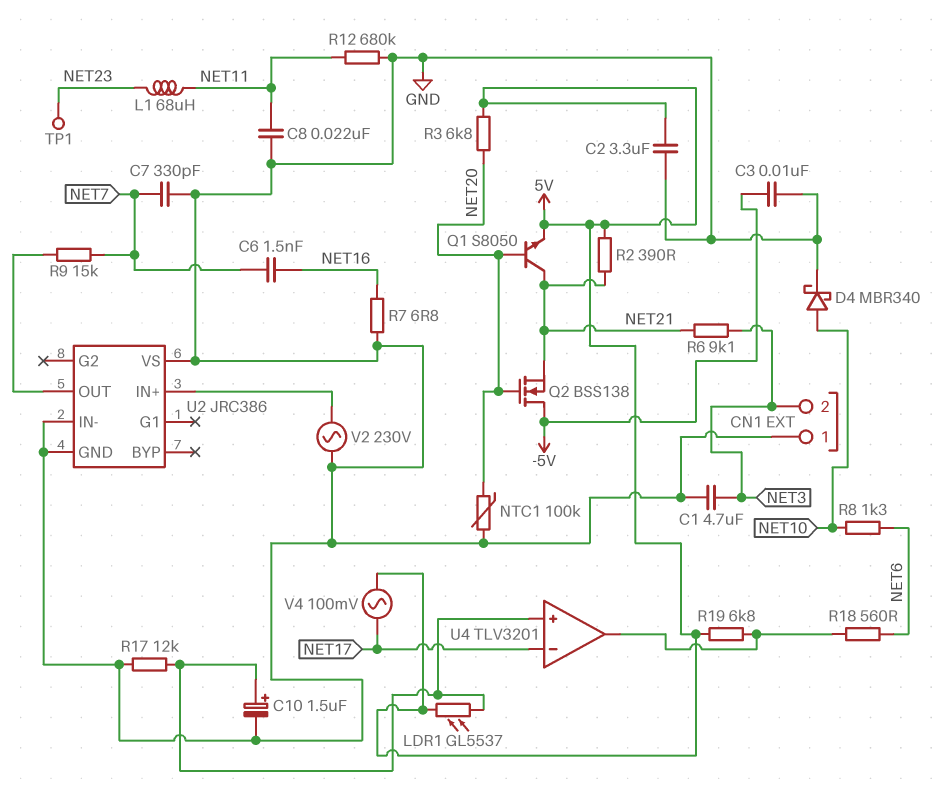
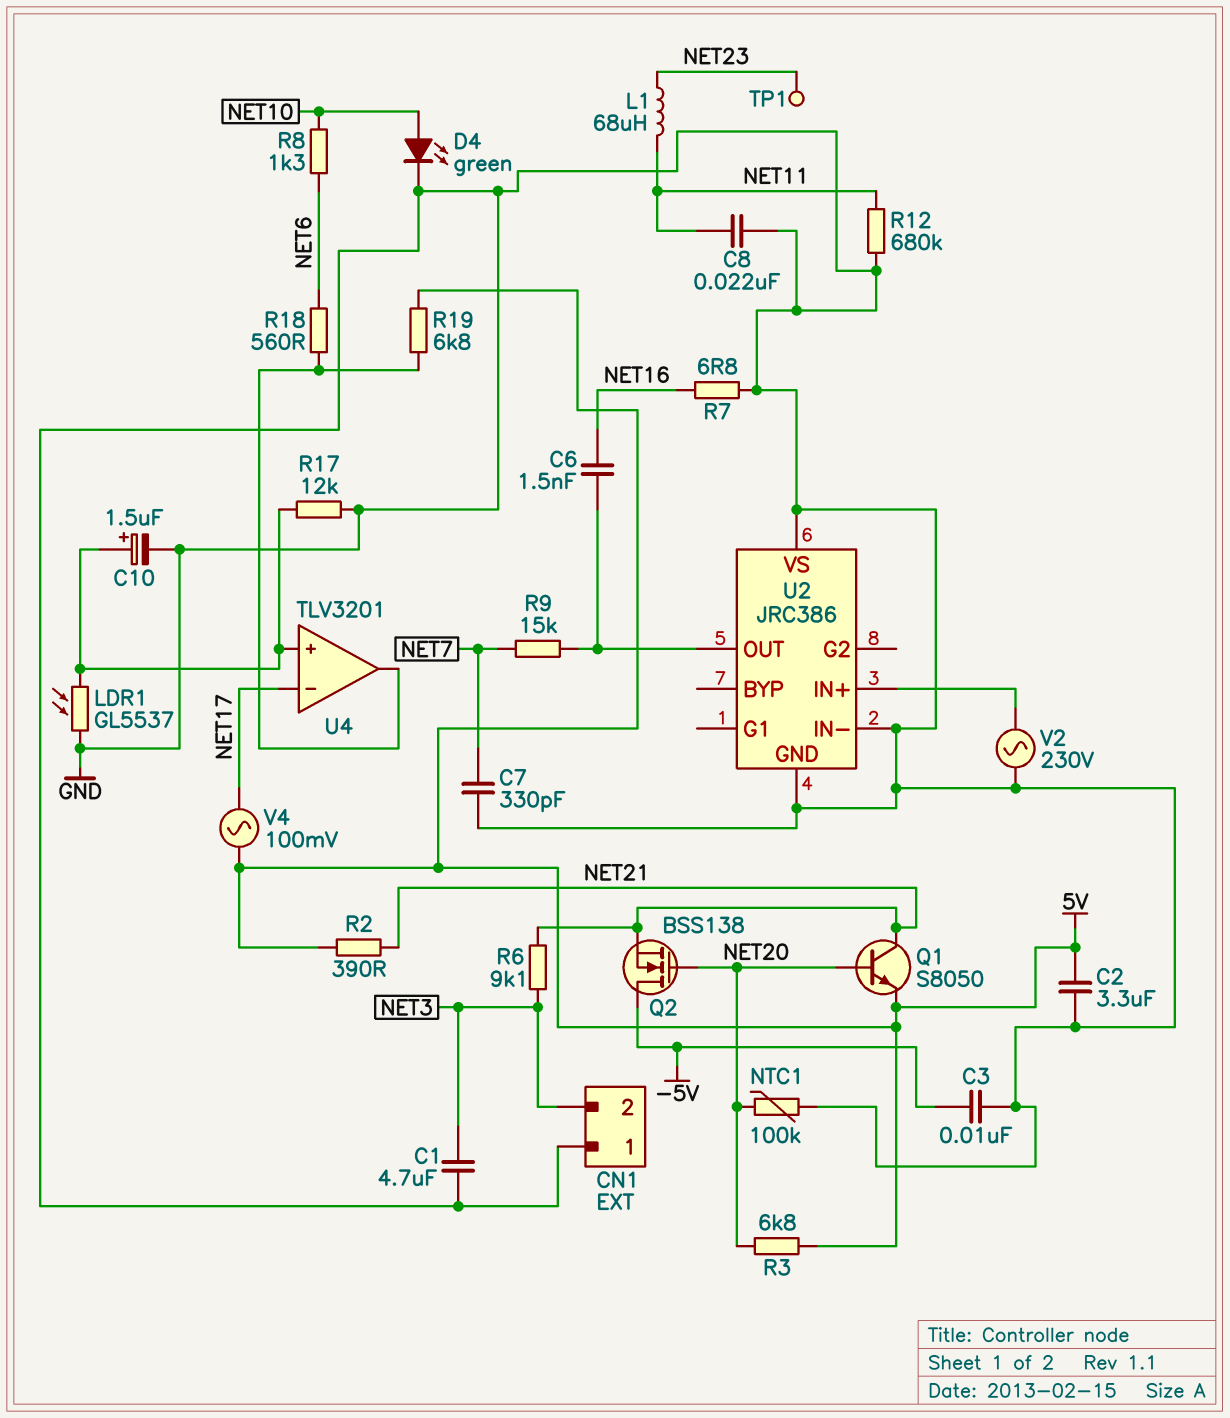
C6: 1.5nF (NET7, NET16) -> 1.5nF (NET16, U2/OUT)
D4: schottky MBR340 (A NET10, K GND) -> LED green (A NET10, K GND)
LDR1: GL5537 (5V, U4/in+) -> GL5537 (GND, U4/in+)

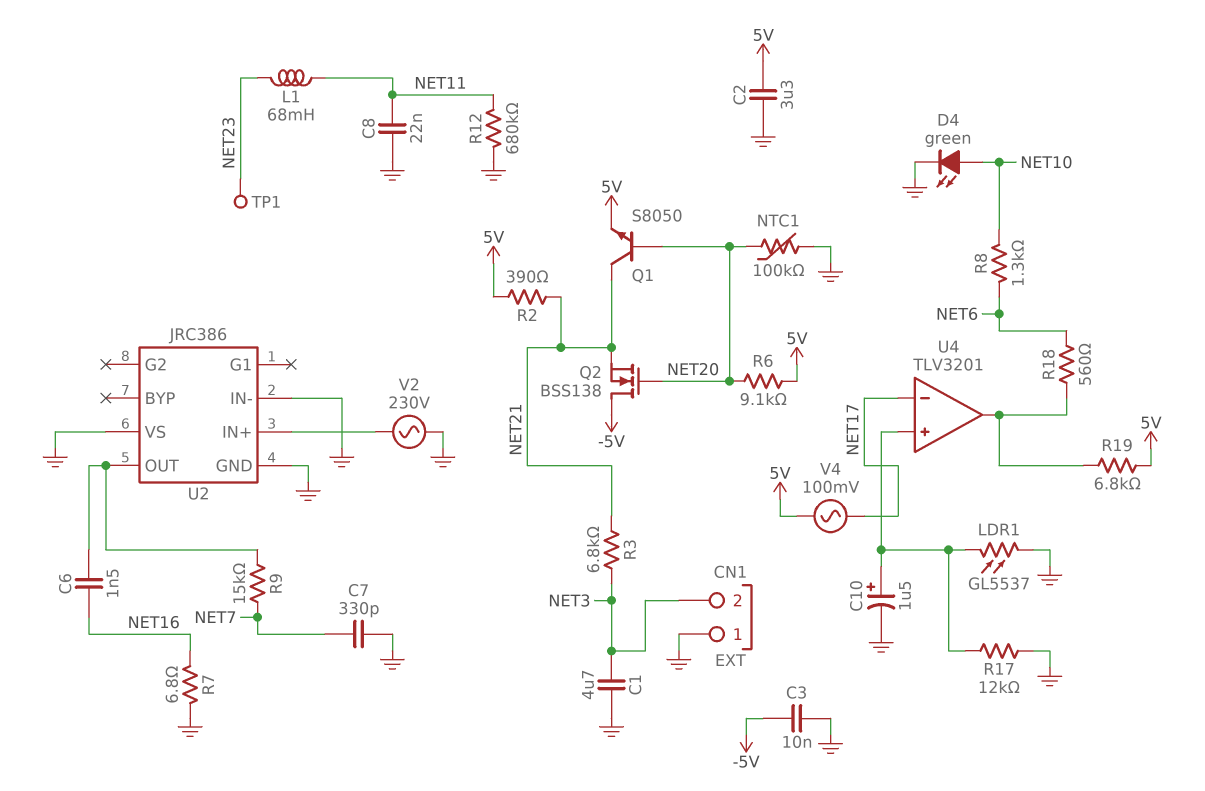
L1: 68uH (NET11, NET23) -> 68mH (NET11, NET23)
R3: 6.8k (5V, NET20) -> 6.8k (NET3, NET21)
R6: 9.1k (NET3, NET21) -> 9.1k (5V, NET20)

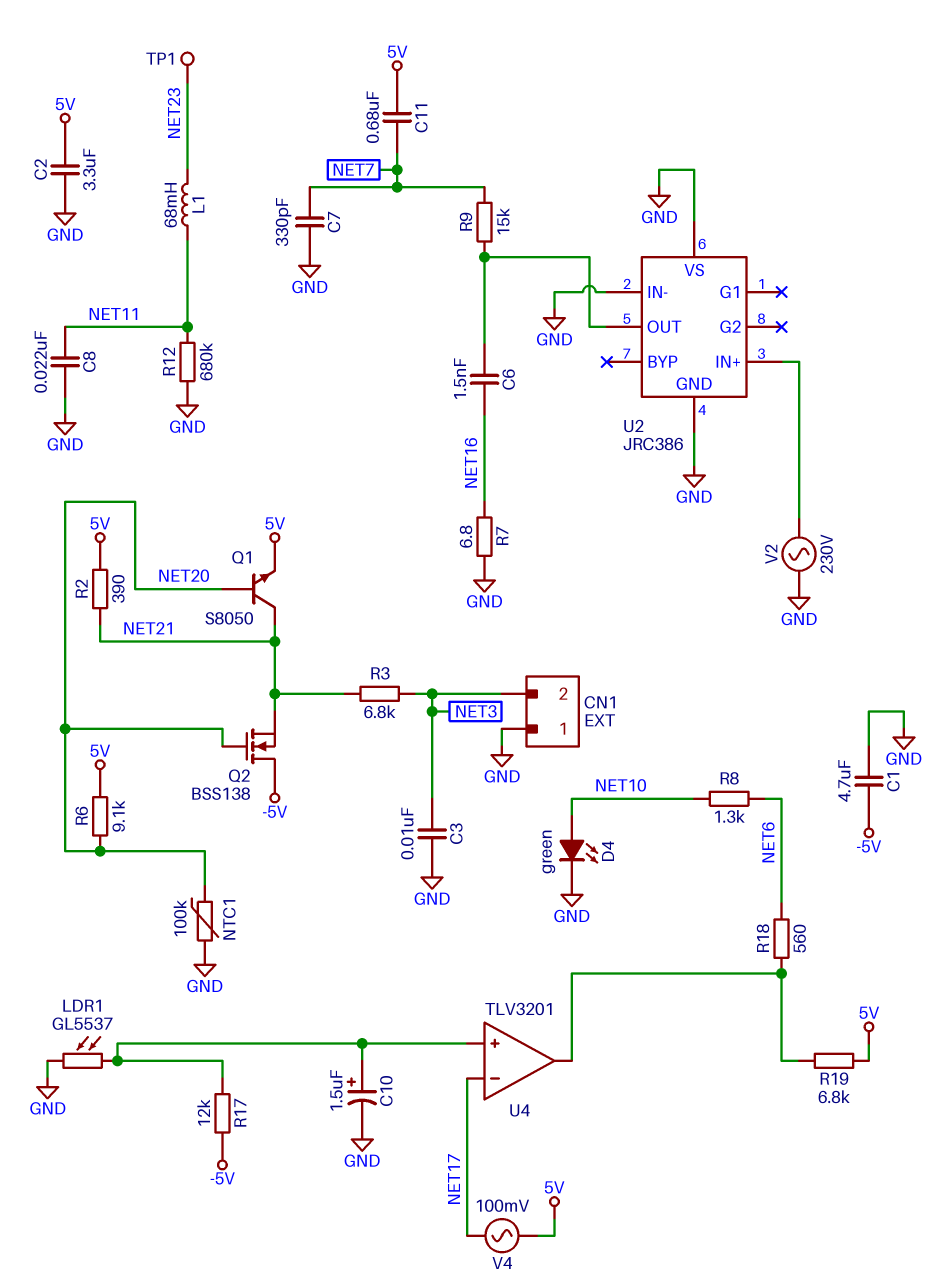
C1: 4.7uF (GND, NET3) -> 4.7uF (-5V, GND)
C3: 10nF (-5V, GND) -> 10nF (GND, NET3)
C11: none -> 680nF (5V, NET7)
R17: 12k (GND, U4/in+) -> 12k (-5V, U4/in+)

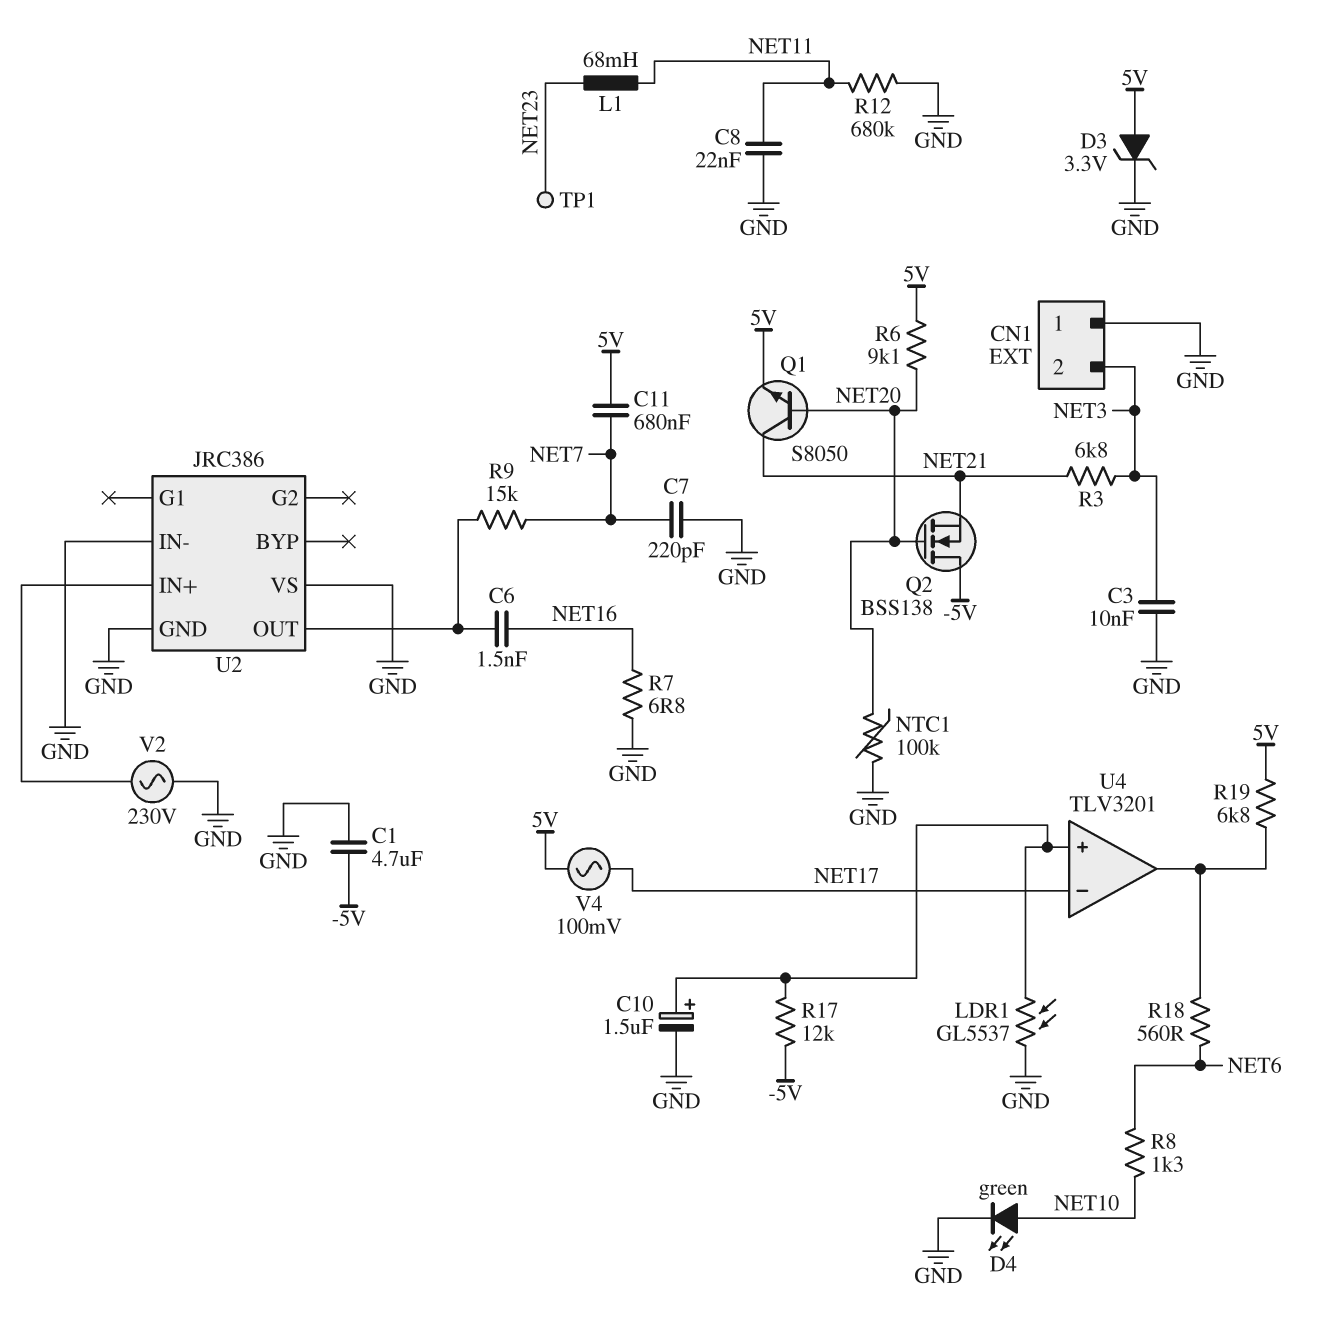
C2: 3.3uF (5V, GND) -> none
C7: 330pF (GND, NET7) -> 220pF (GND, NET7)
D3: none -> zener 3.3V (A 5V, K GND)
R2: 390 (5V, NET21) -> none

